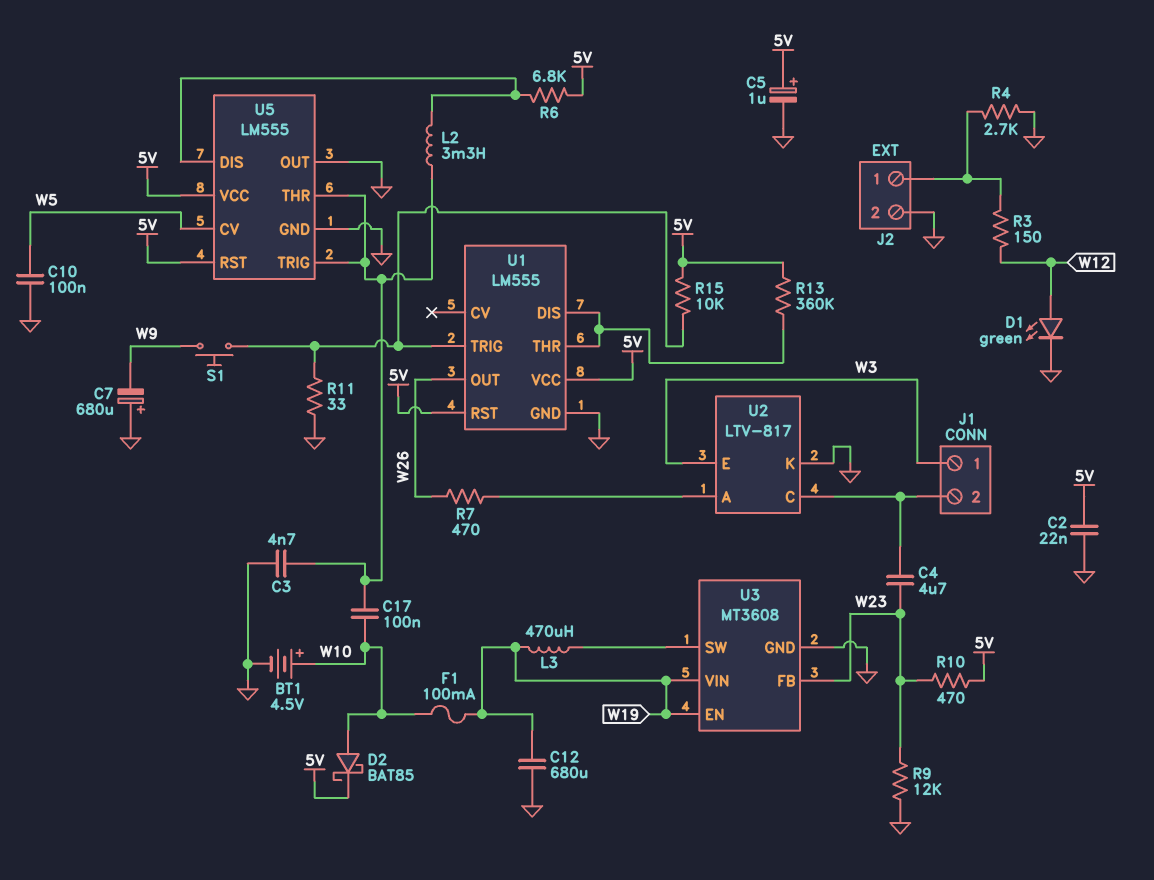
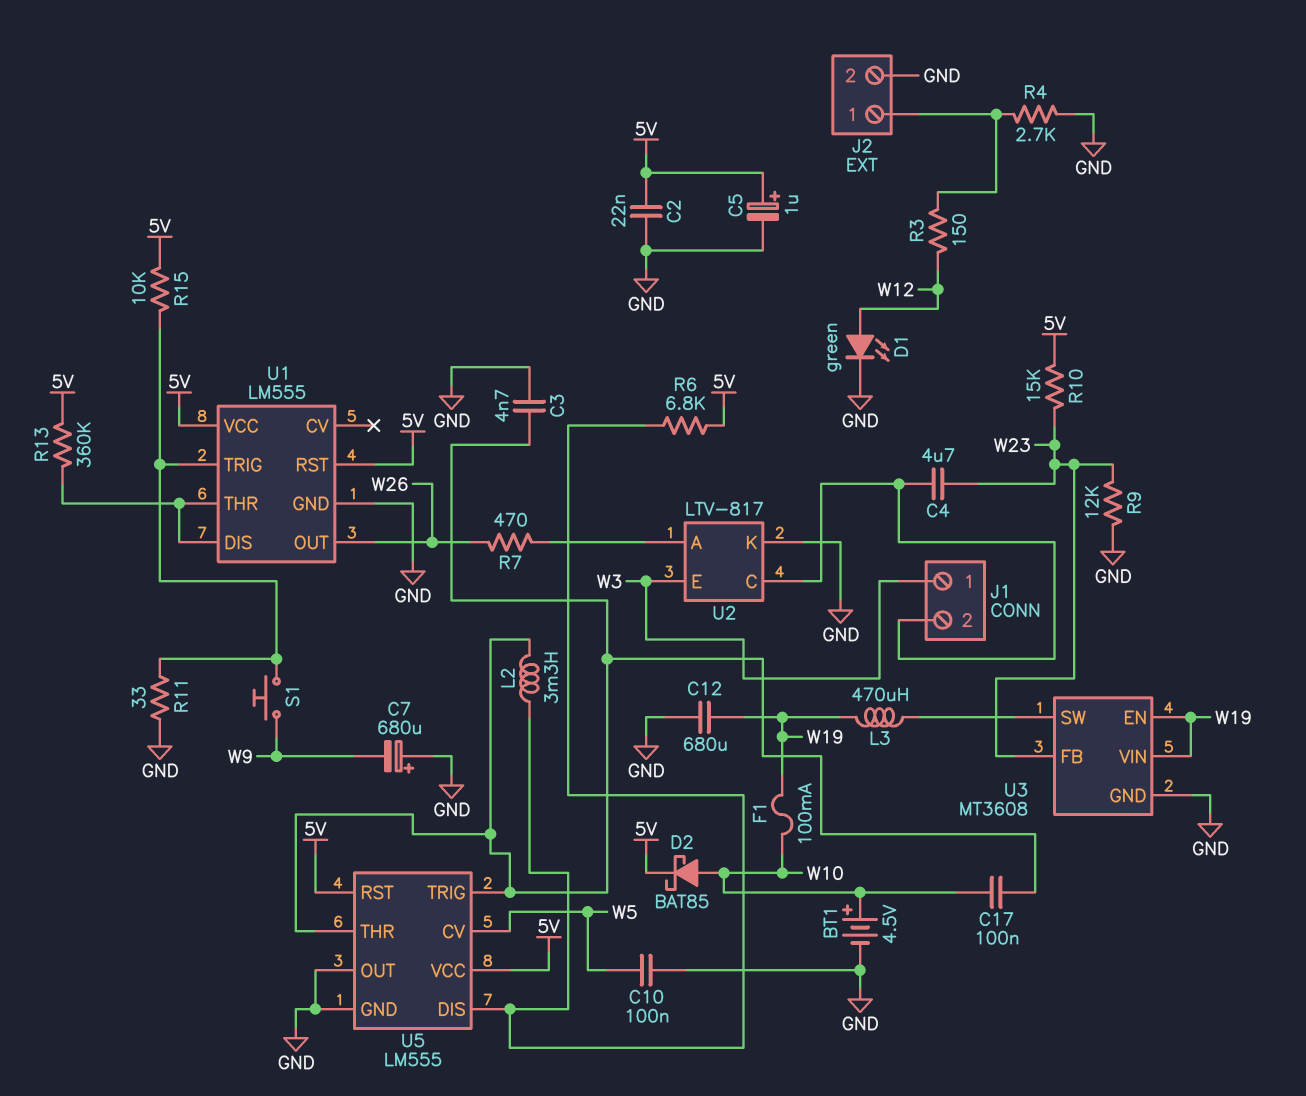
R10: 470 (5V, W23) -> 15k (5V, W23)

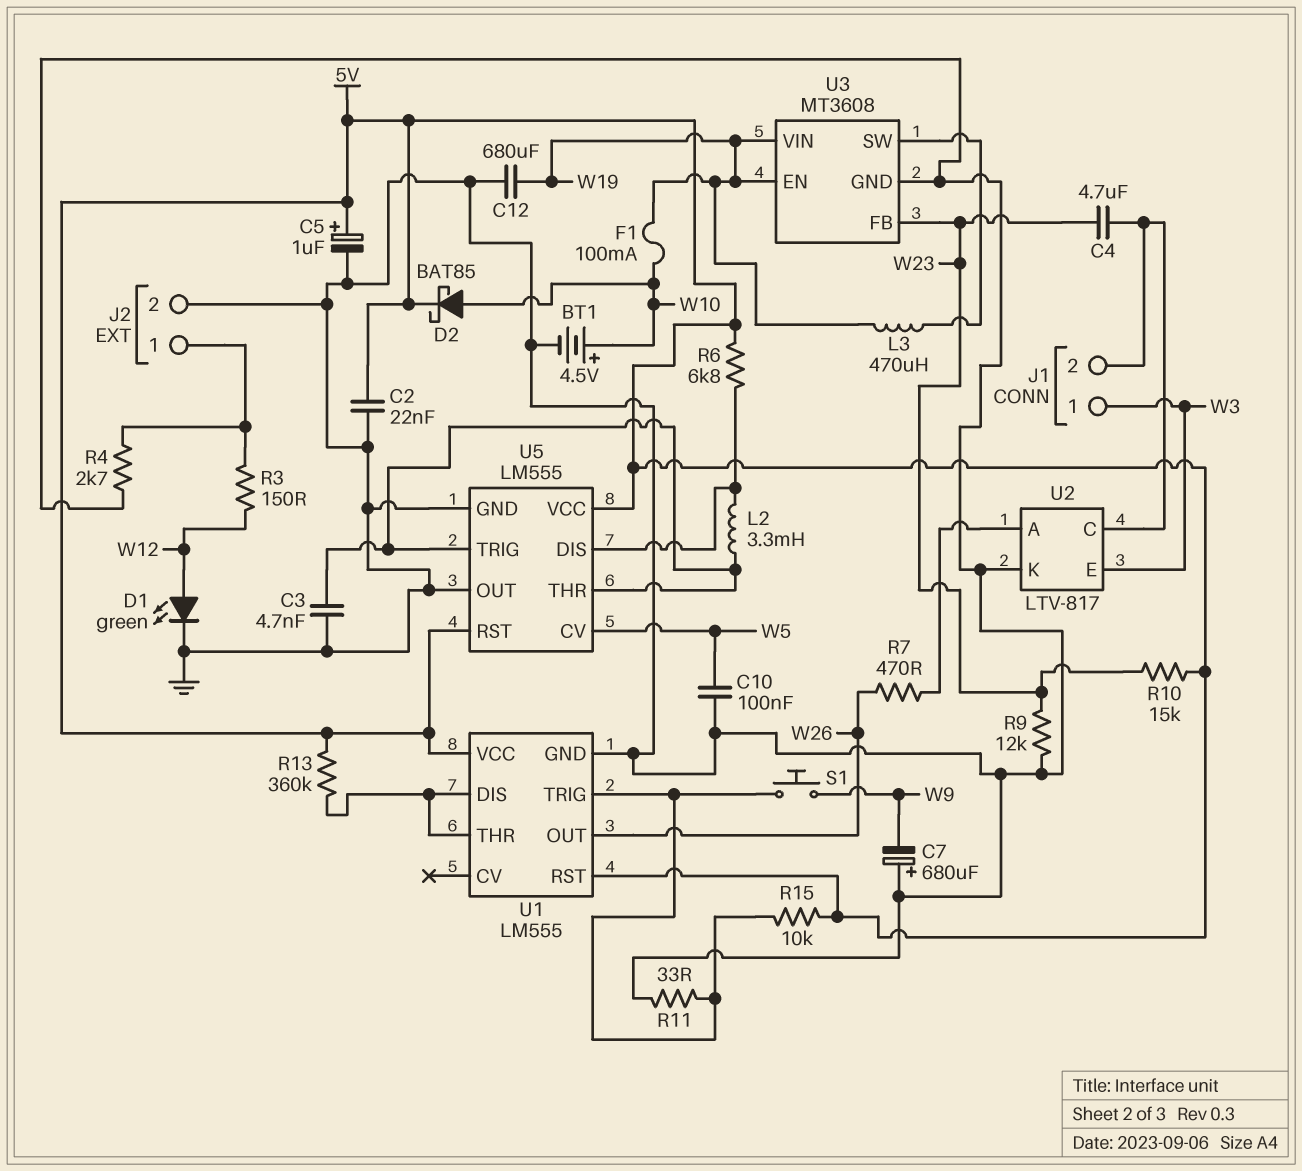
C17: 100nF (U5/THR, W10) -> none

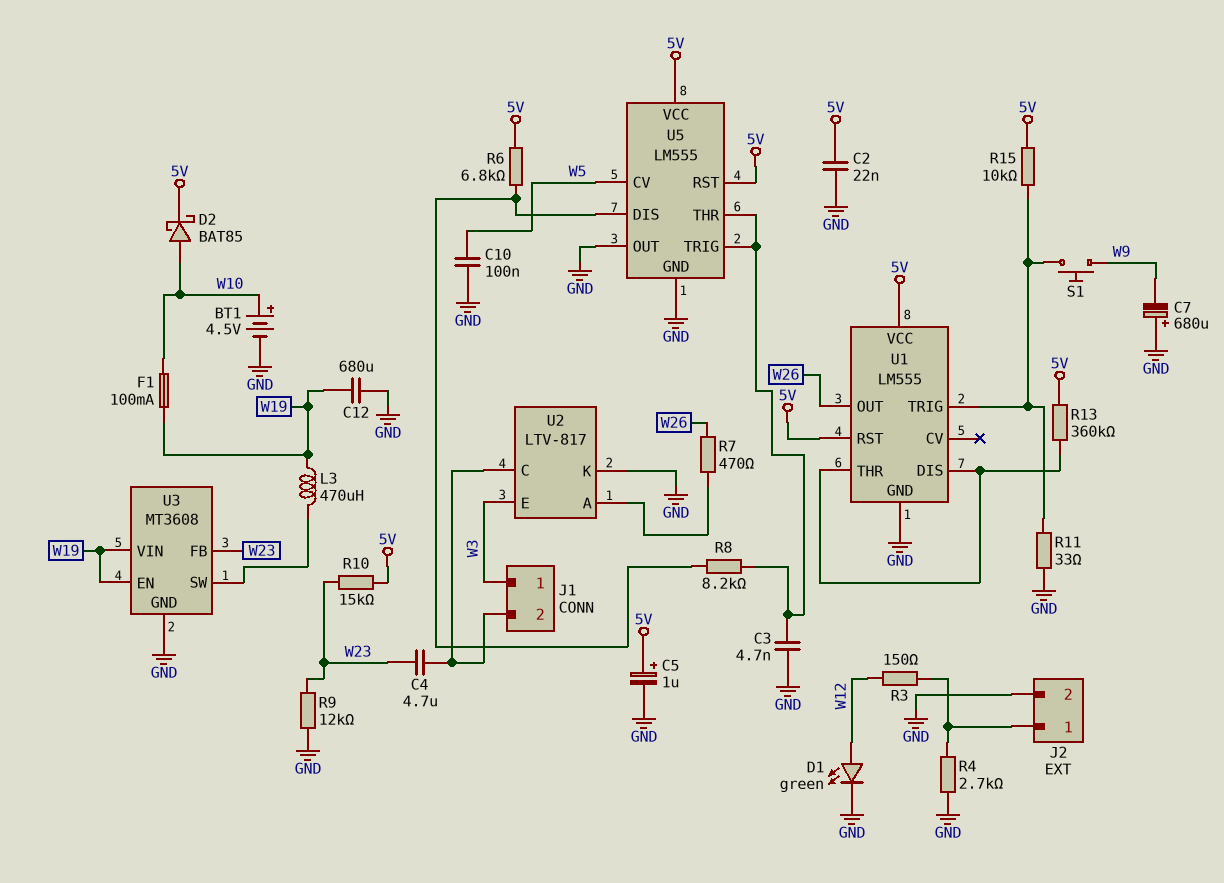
L2: 3.3mH (U5/DIS, U5/THR) -> none
R8: none -> 8.2k (U5/DIS, U5/THR)

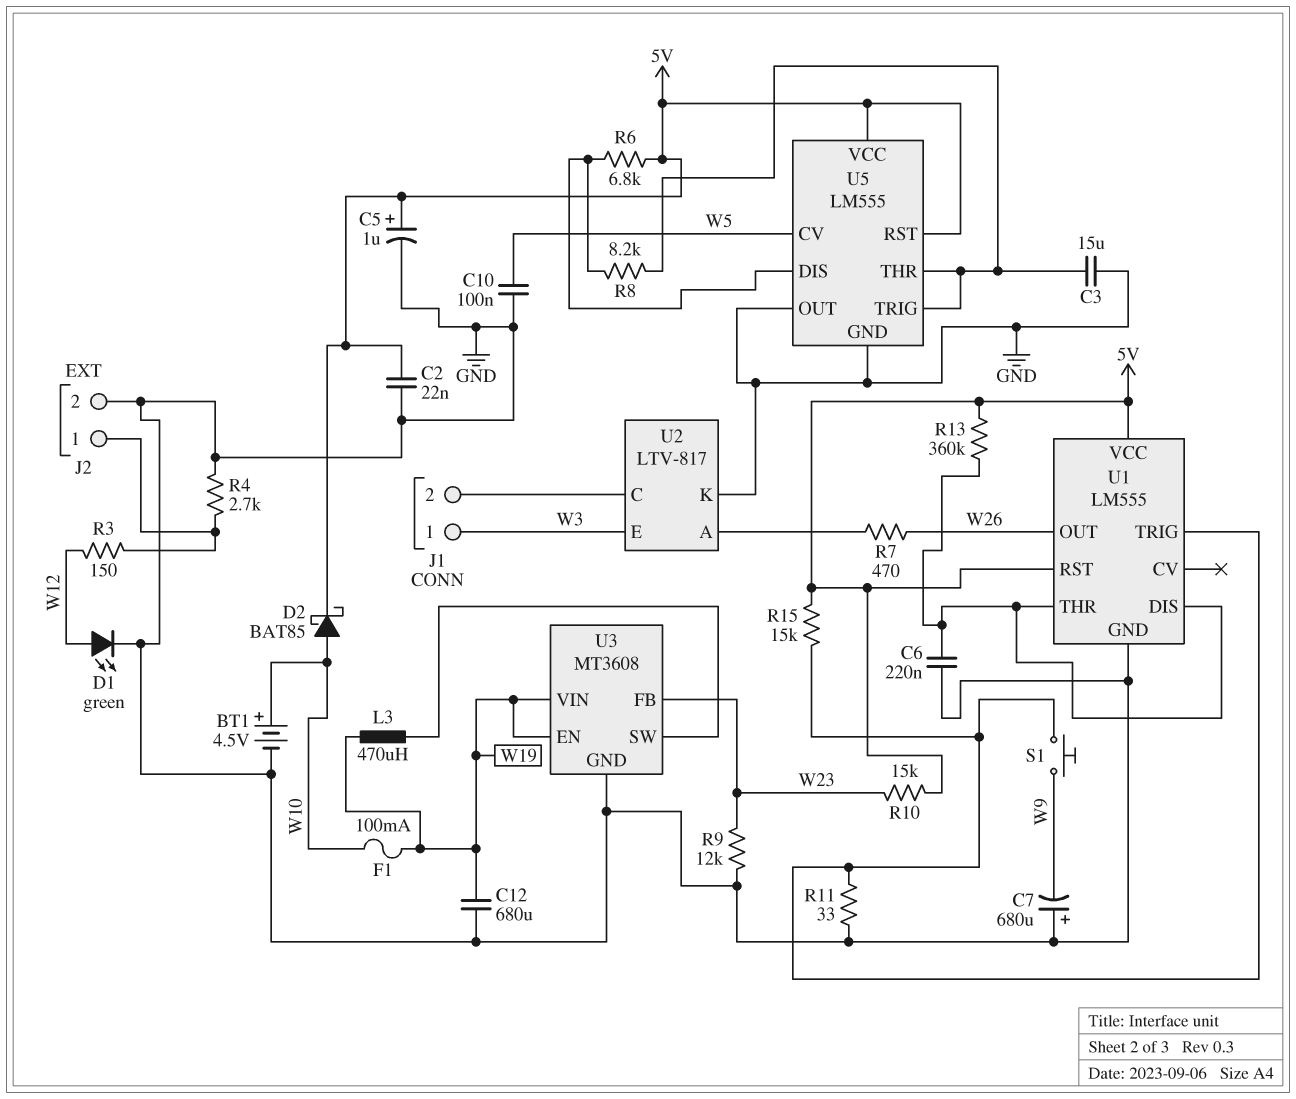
C3: 4.7nF (GND, U5/THR) -> 15uF (GND, U5/THR)
C4: 4.7uF (J1/2, W23) -> none
C6: none -> 220nF (GND, U1/DIS)
R15: 10k (5V, U1/TRIG) -> 15k (5V, U1/TRIG)

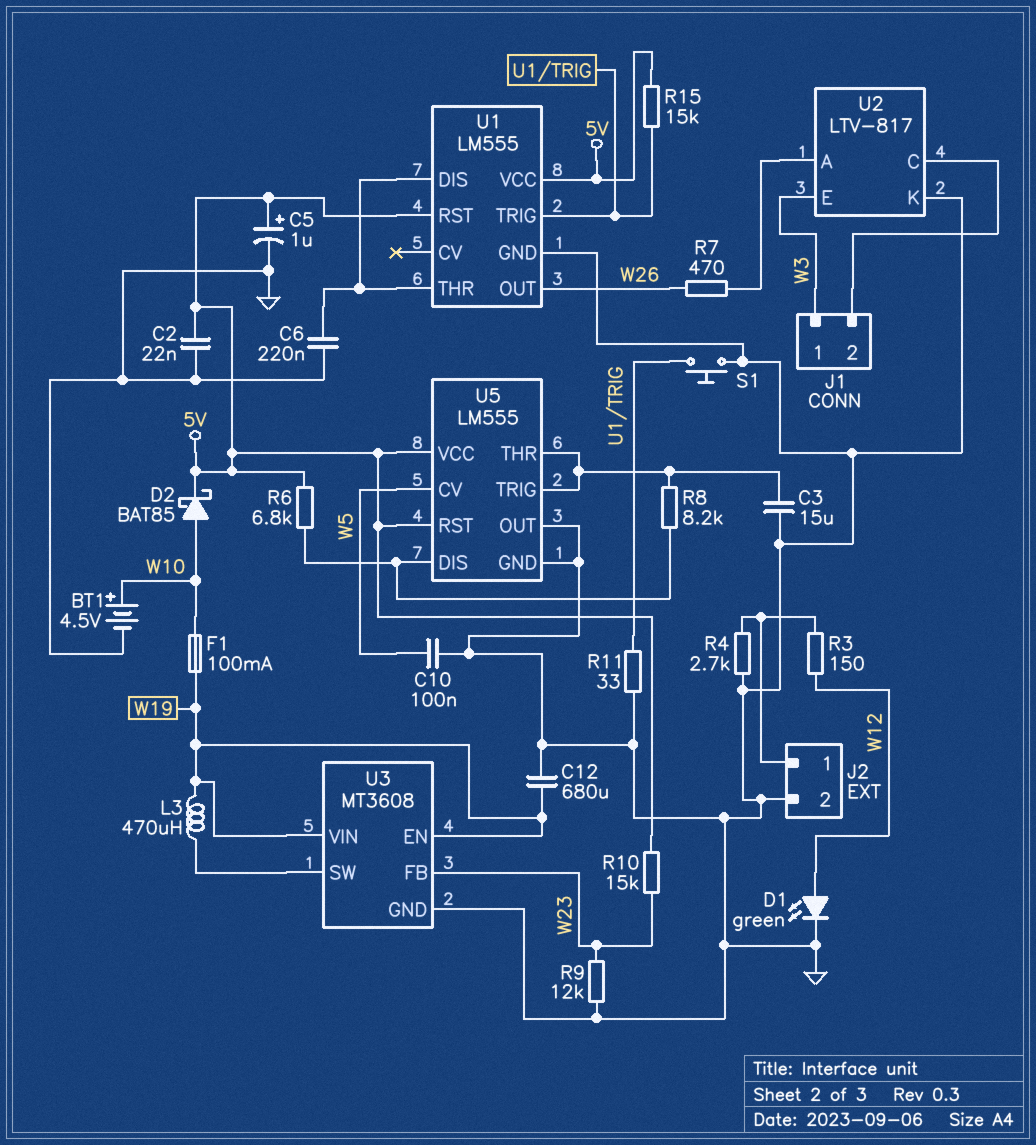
C7: 680uF (plus GND, minus W9) -> none
R13: 360k (5V, U1/DIS) -> none
S1: button (U1/TRIG, W9) -> button (GND, U1/TRIG)

